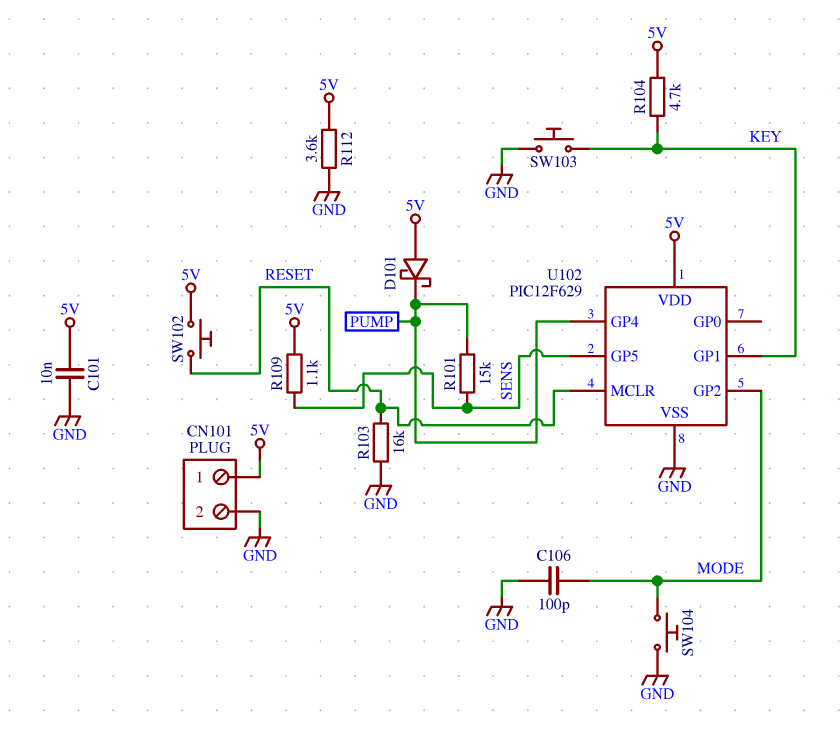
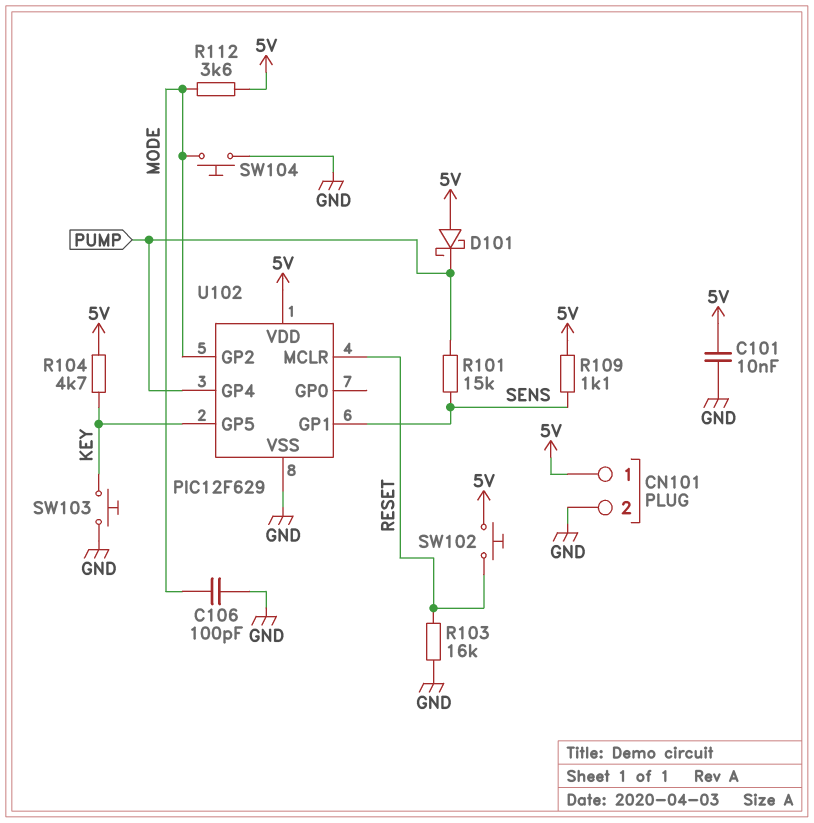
R112: 3.6k (5V, GND) -> 3.6k (5V, MODE)
U102 pin GP1: KEY -> SENS
U102 pin GP5: SENS -> KEY

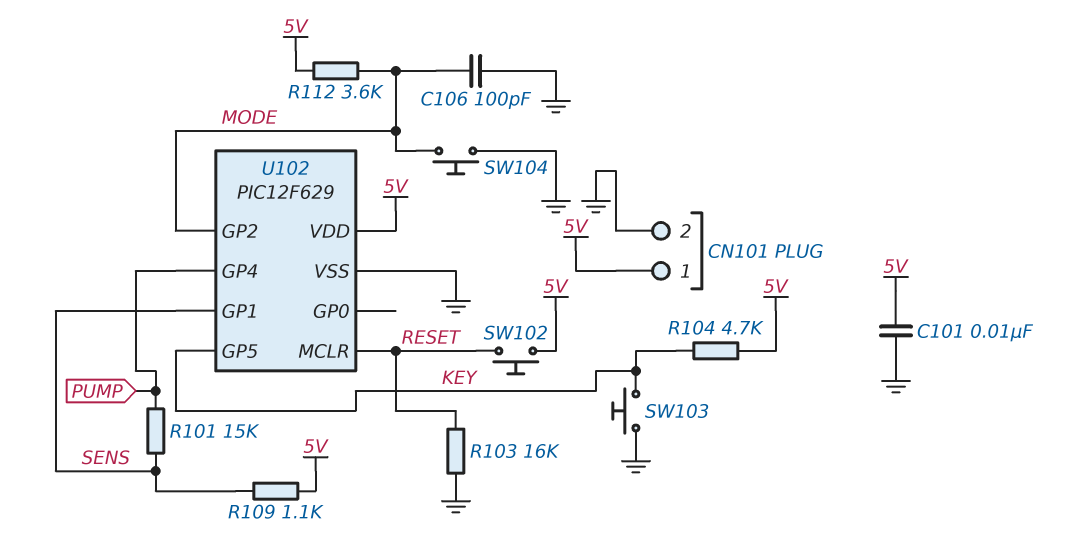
D101: schottky (A 5V, K PUMP) -> none

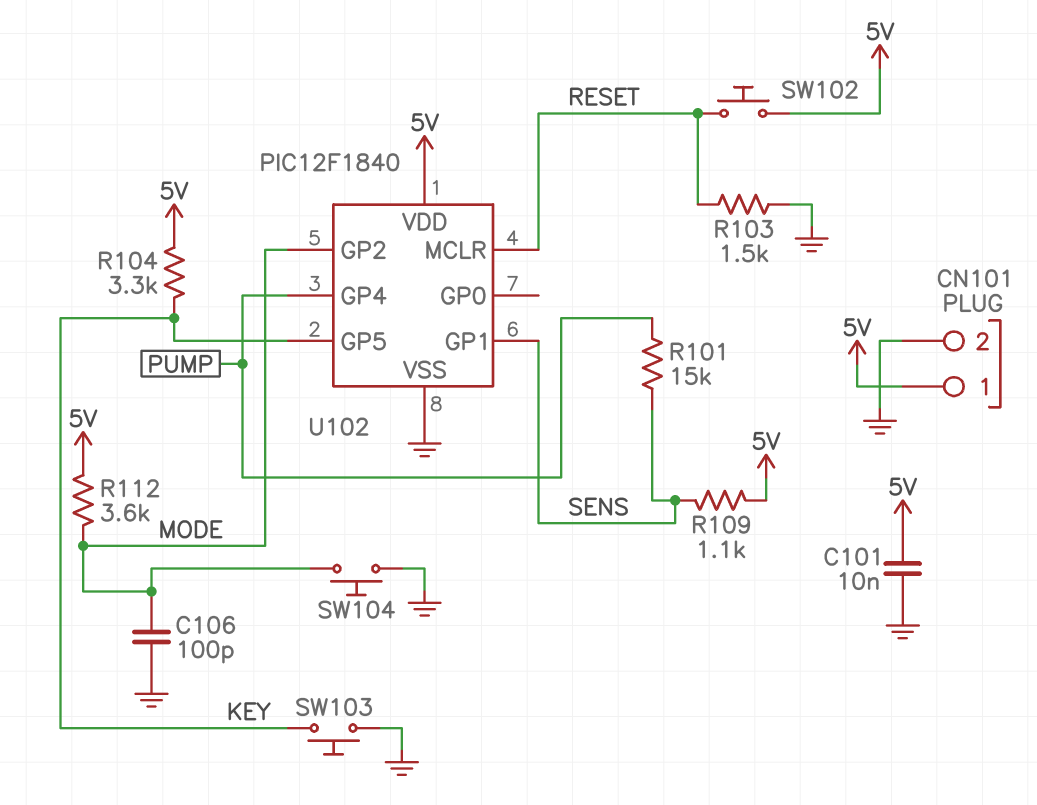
R103: 16k (GND, RESET) -> 1.5k (GND, RESET)
R104: 4.7k (5V, KEY) -> 3.3k (5V, KEY)
U102: PIC12F629 -> PIC12F1840

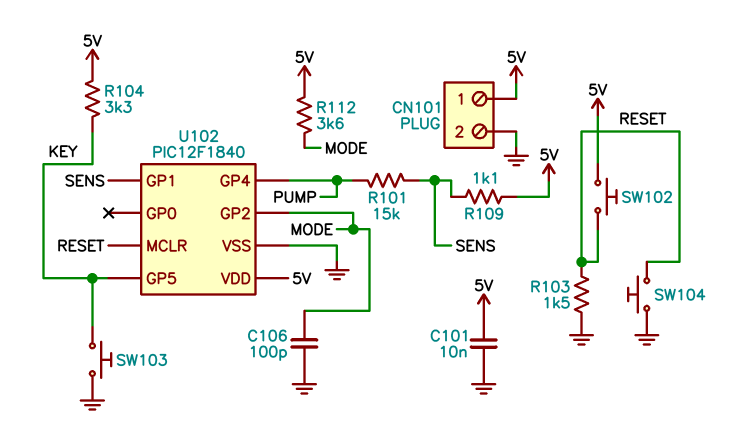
SW104: button (GND, MODE) -> button (GND, RESET)

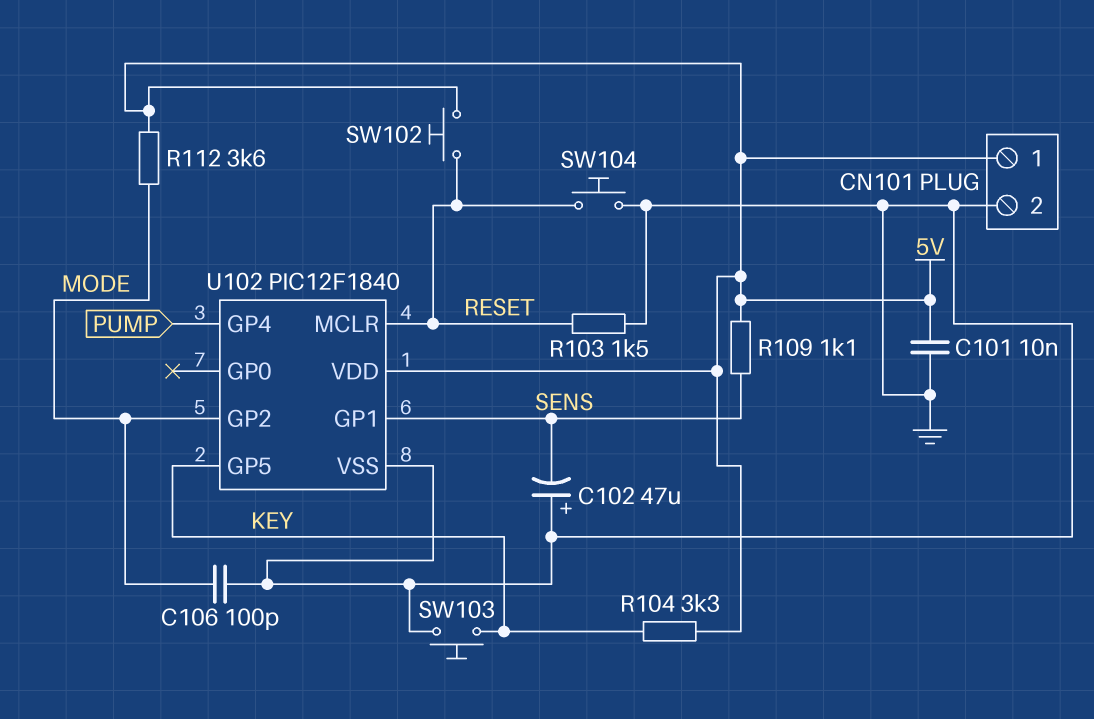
C102: none -> 47uF (plus GND, minus SENS)
R101: 15k (PUMP, SENS) -> none

